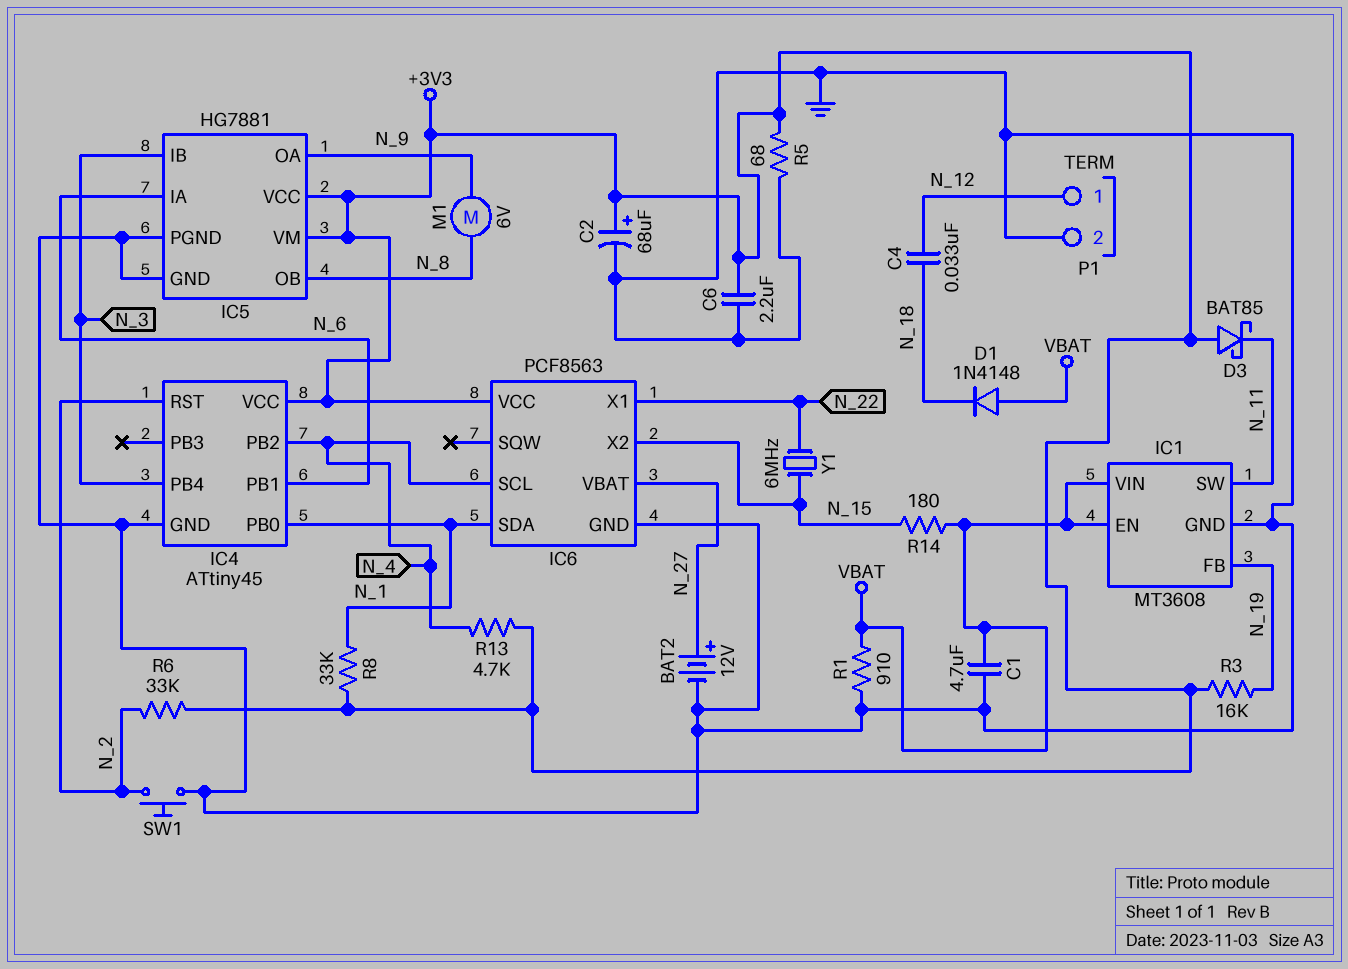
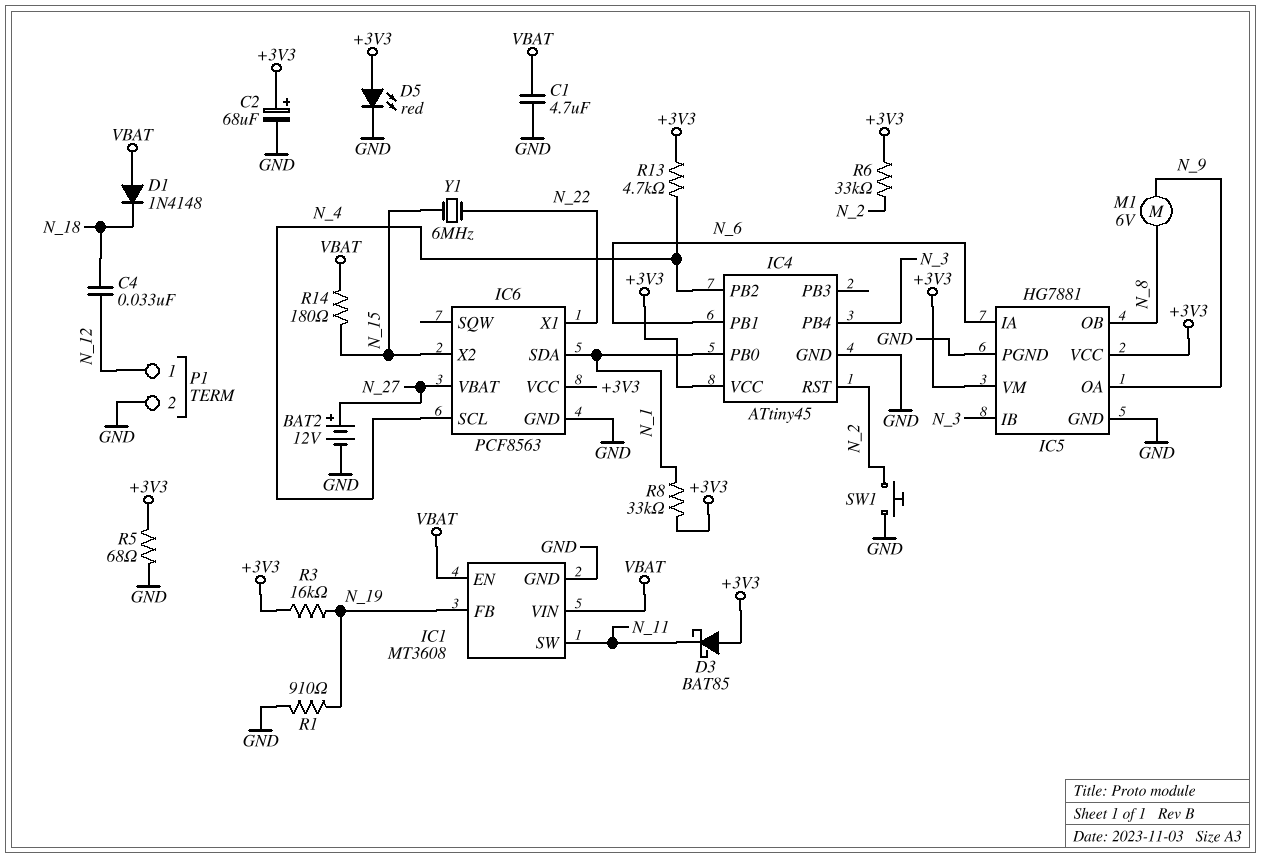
C6: 2.2uF (+3V3, GND) -> none
D5: none -> LED red (A +3V3, K GND)
R1: 910 (GND, VBAT) -> 910 (GND, N_19)

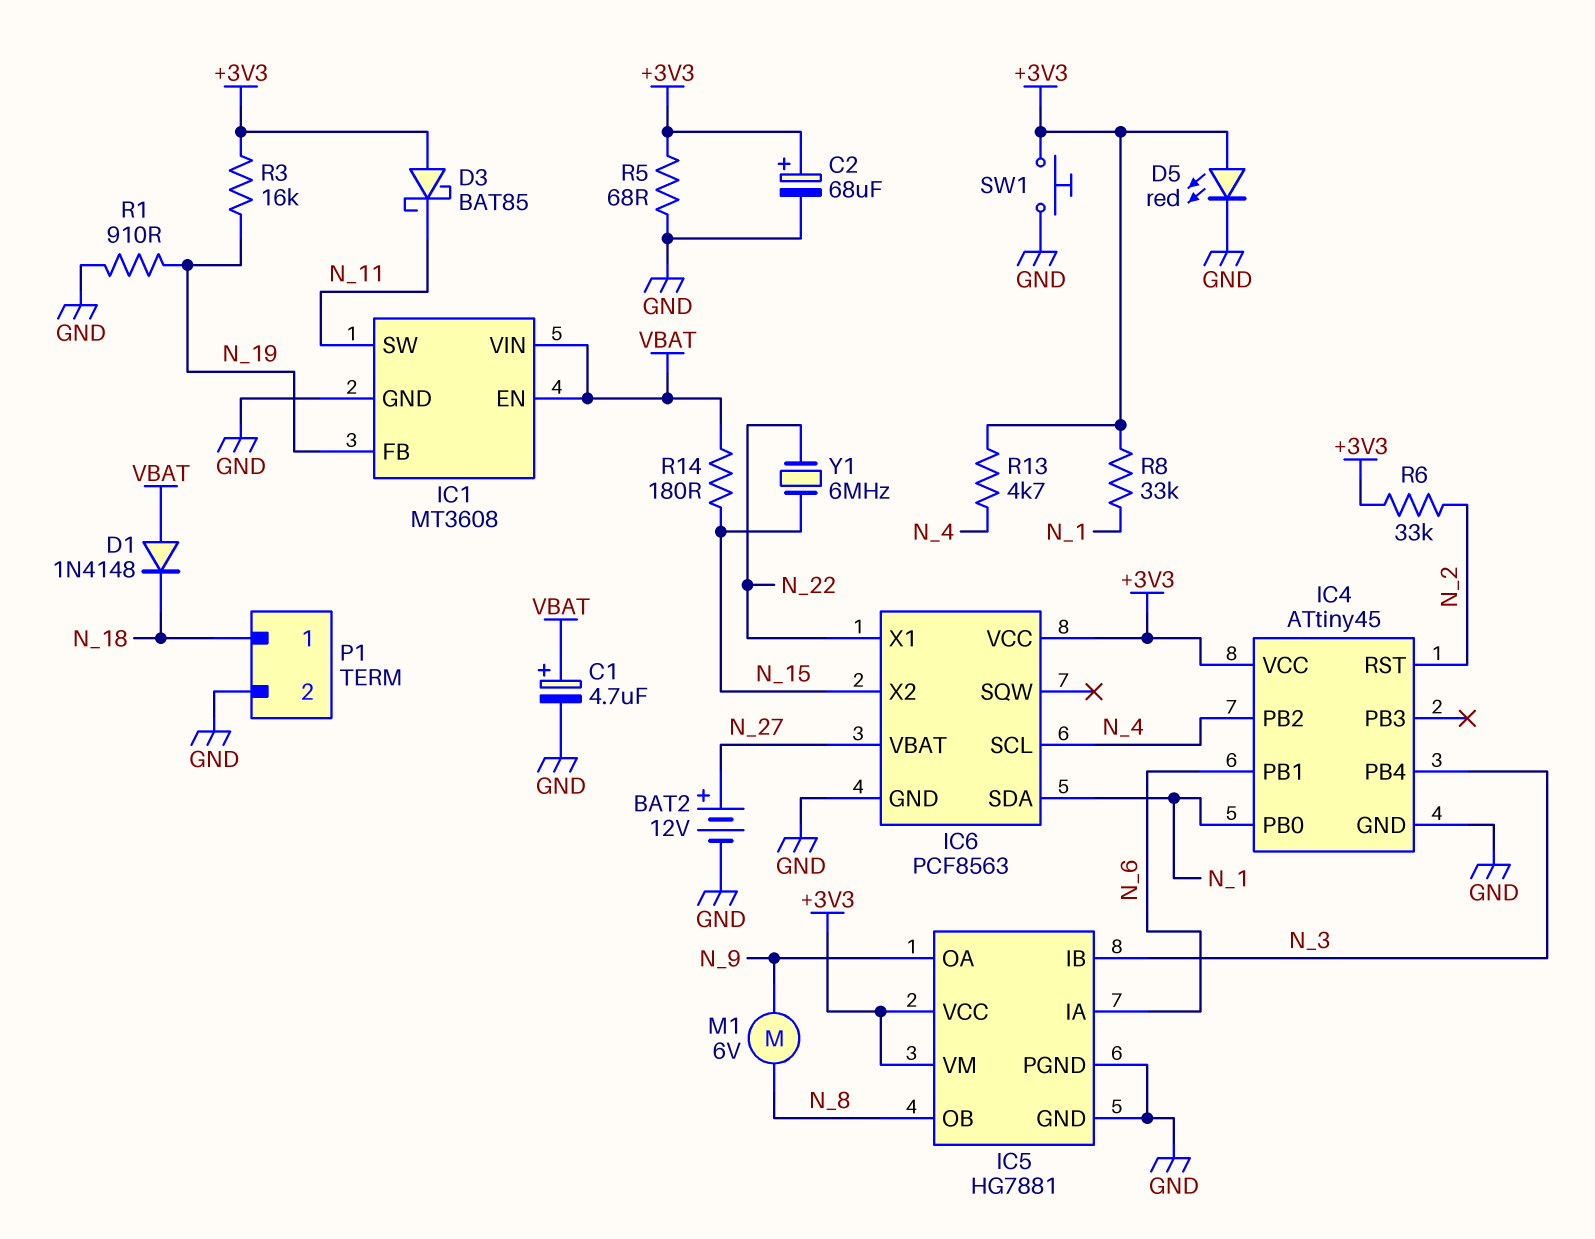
C1: 4.7uF (GND, VBAT) -> 4.7uF (plus VBAT, minus GND)
C4: 33nF (N_12, N_18) -> none
P1 pin 1: N_12 -> N_18
SW1: button (GND, N_2) -> button (+3V3, GND)

